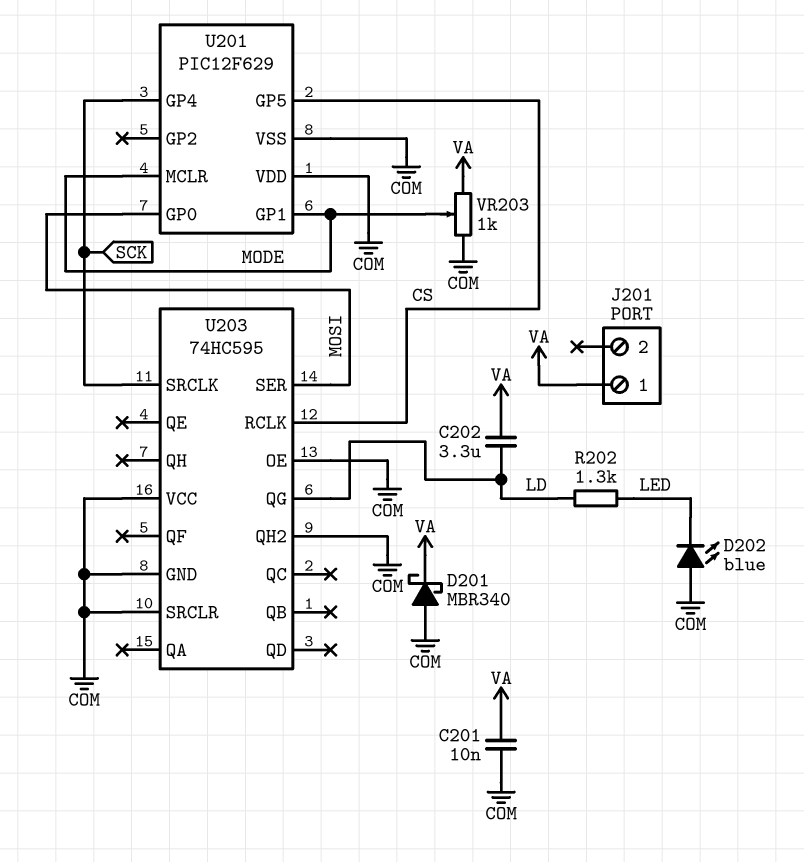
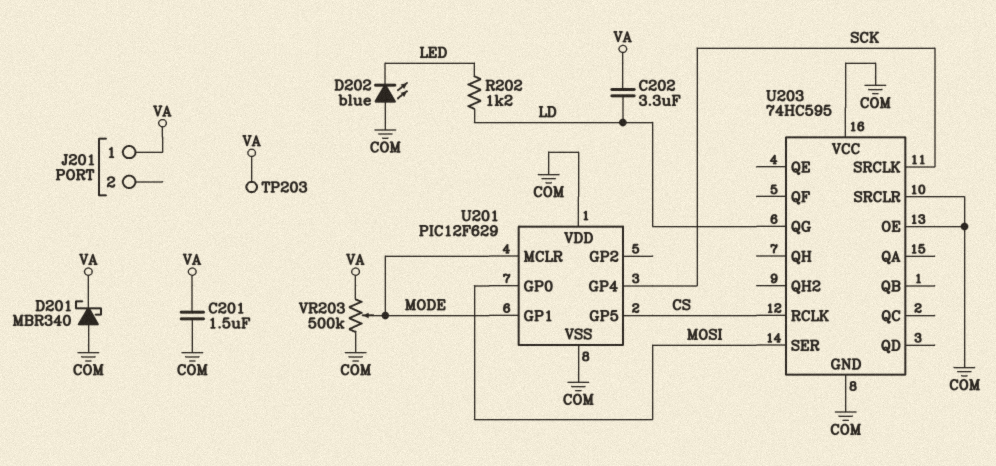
C201: 10nF (COM, VA) -> 1.5uF (COM, VA)
R202: 1.3k (LD, LED) -> 1.2k (LD, LED)
TP203: none -> test point (VA)
U203 pin QH2: COM -> none
VR203: 1k (COM, VA, wiper MODE) -> 500k (COM, VA, wiper MODE)

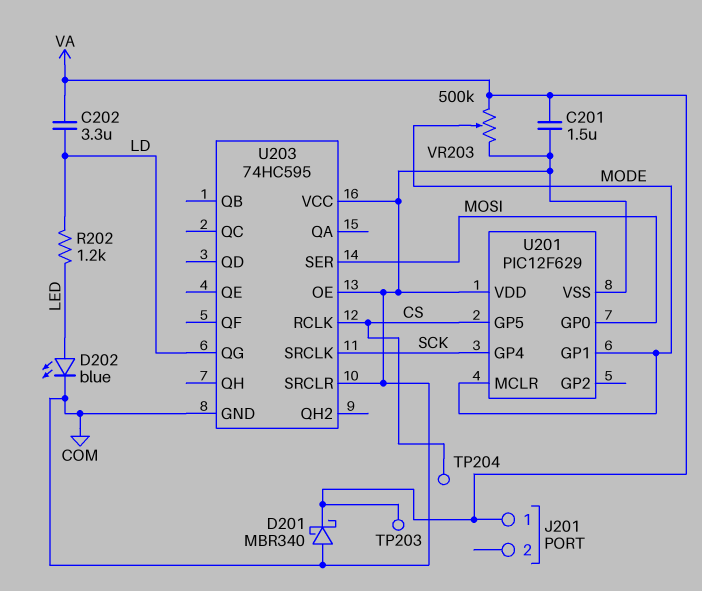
D202: LED blue (A COM, K LED) -> LED blue (A LED, K COM)
TP204: none -> test point (CS)

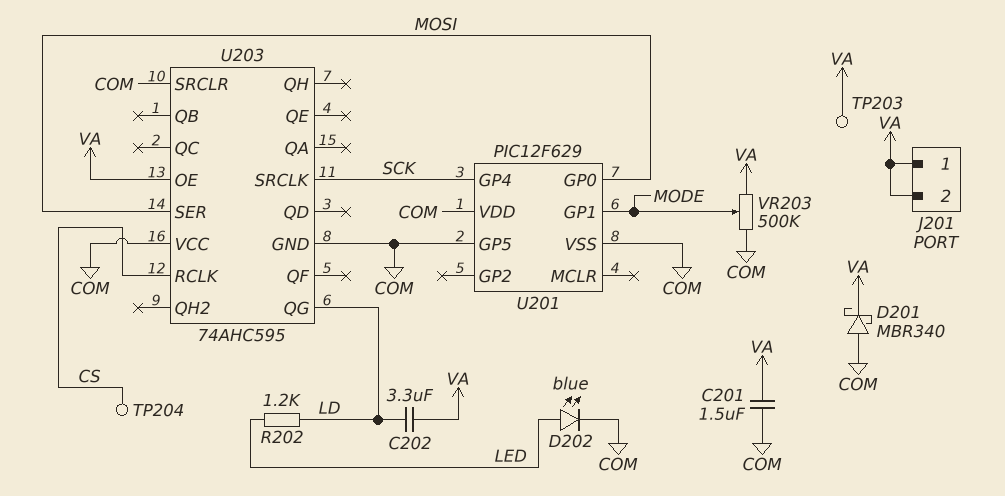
J201 pin 2: none -> VA
U201 pin GP5: CS -> COM
U201 pin MCLR: MODE -> none
U203: 74HC595 -> 74AHC595
U203 pin OE: COM -> VA

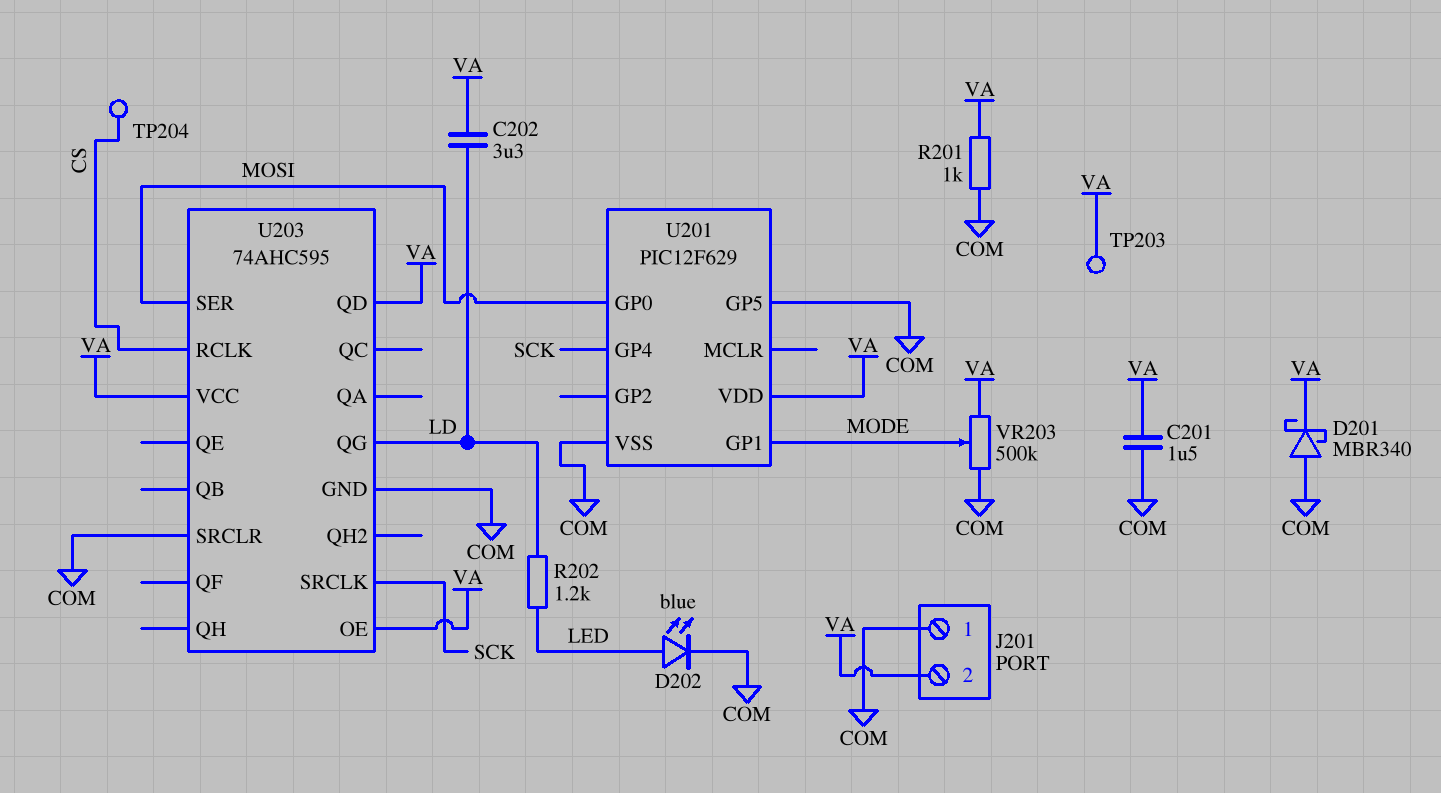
J201 pin 1: VA -> COM
R201: none -> 1k (COM, VA)
U201 pin VDD: COM -> VA
U203 pin QD: none -> VA
U203 pin VCC: COM -> VA

